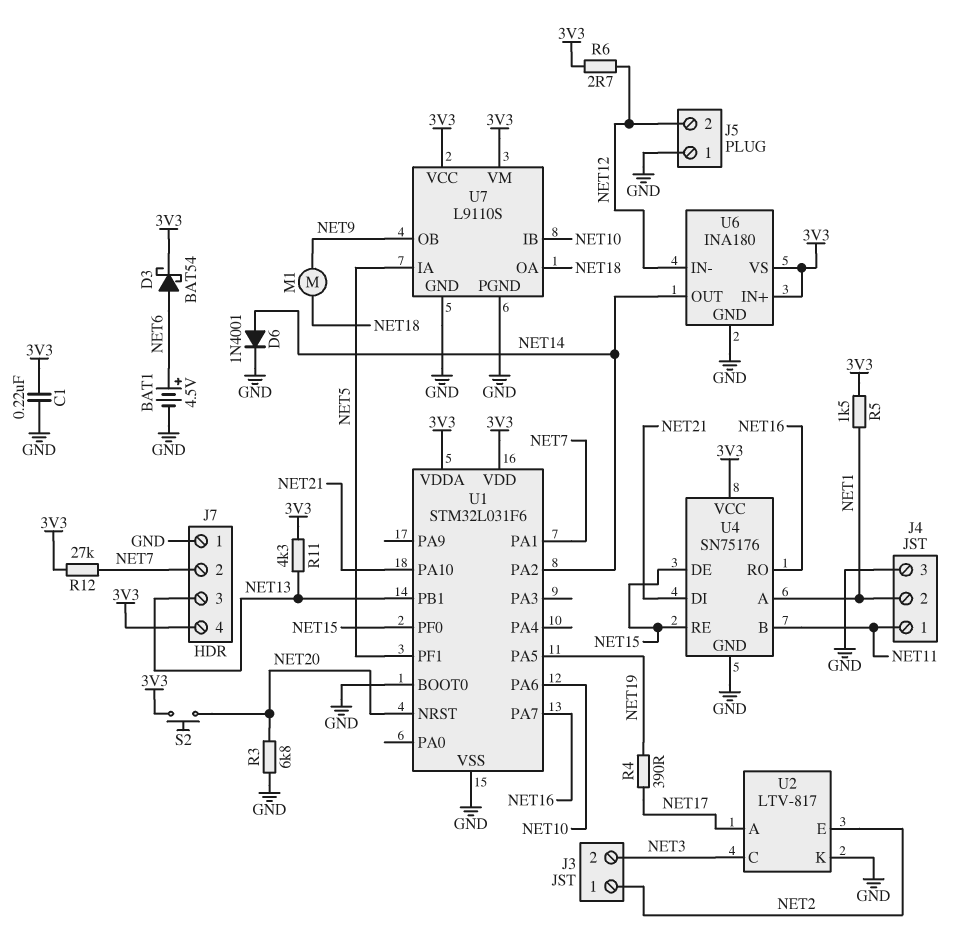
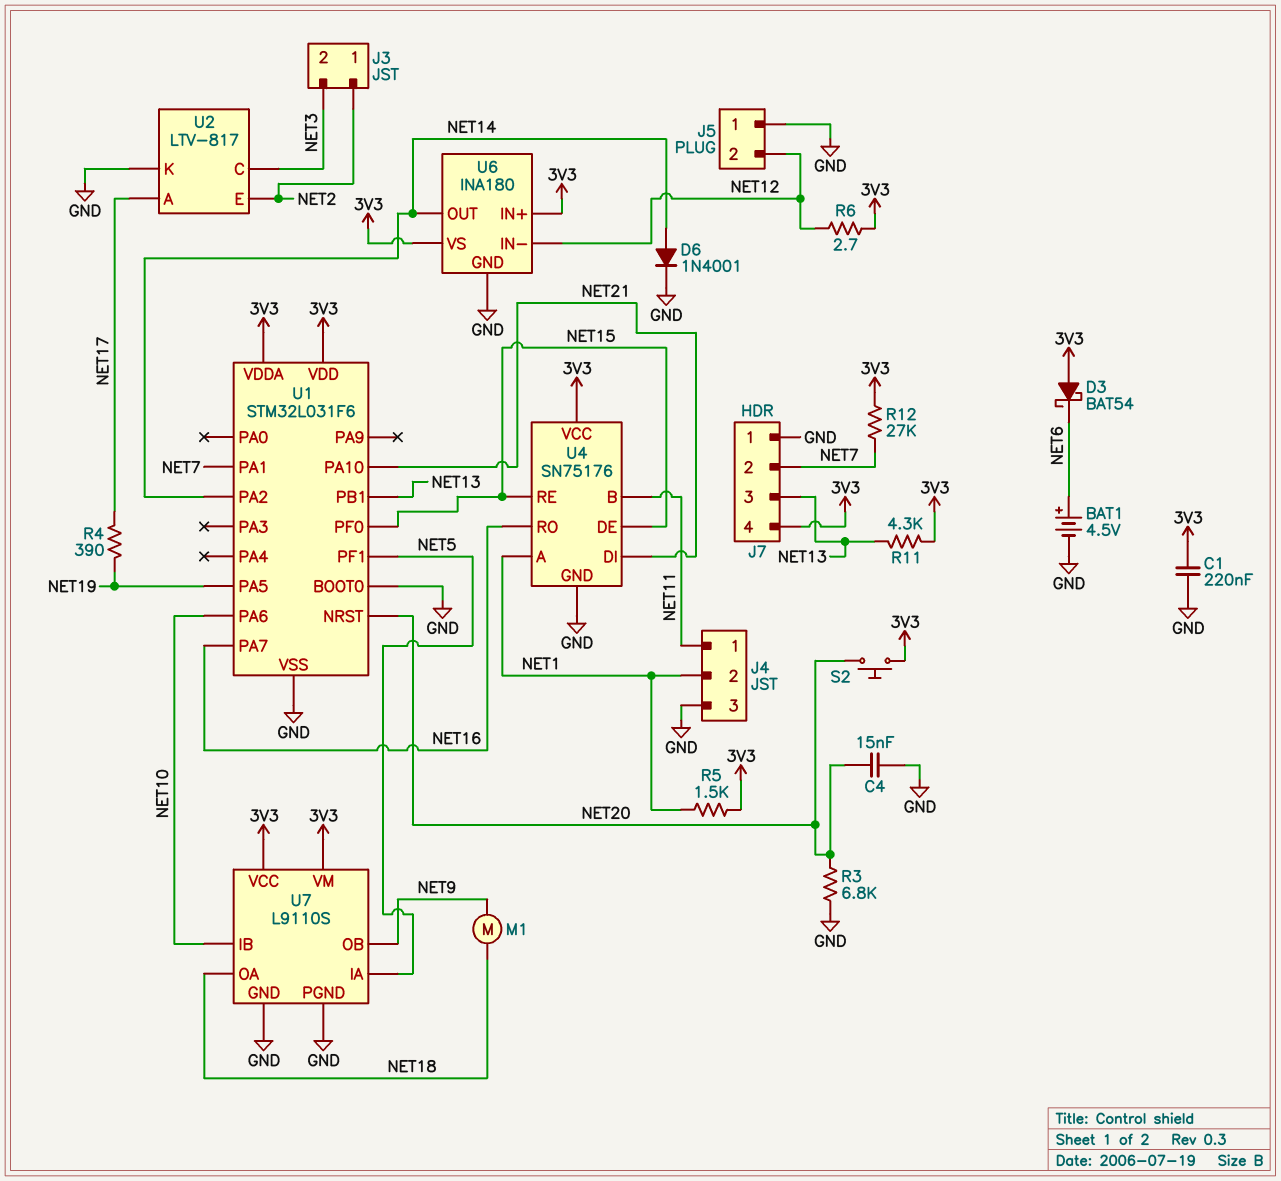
C4: none -> 15nF (GND, NET20)
D3: schottky BAT54 (A NET6, K 3V3) -> schottky BAT54 (A 3V3, K NET6)

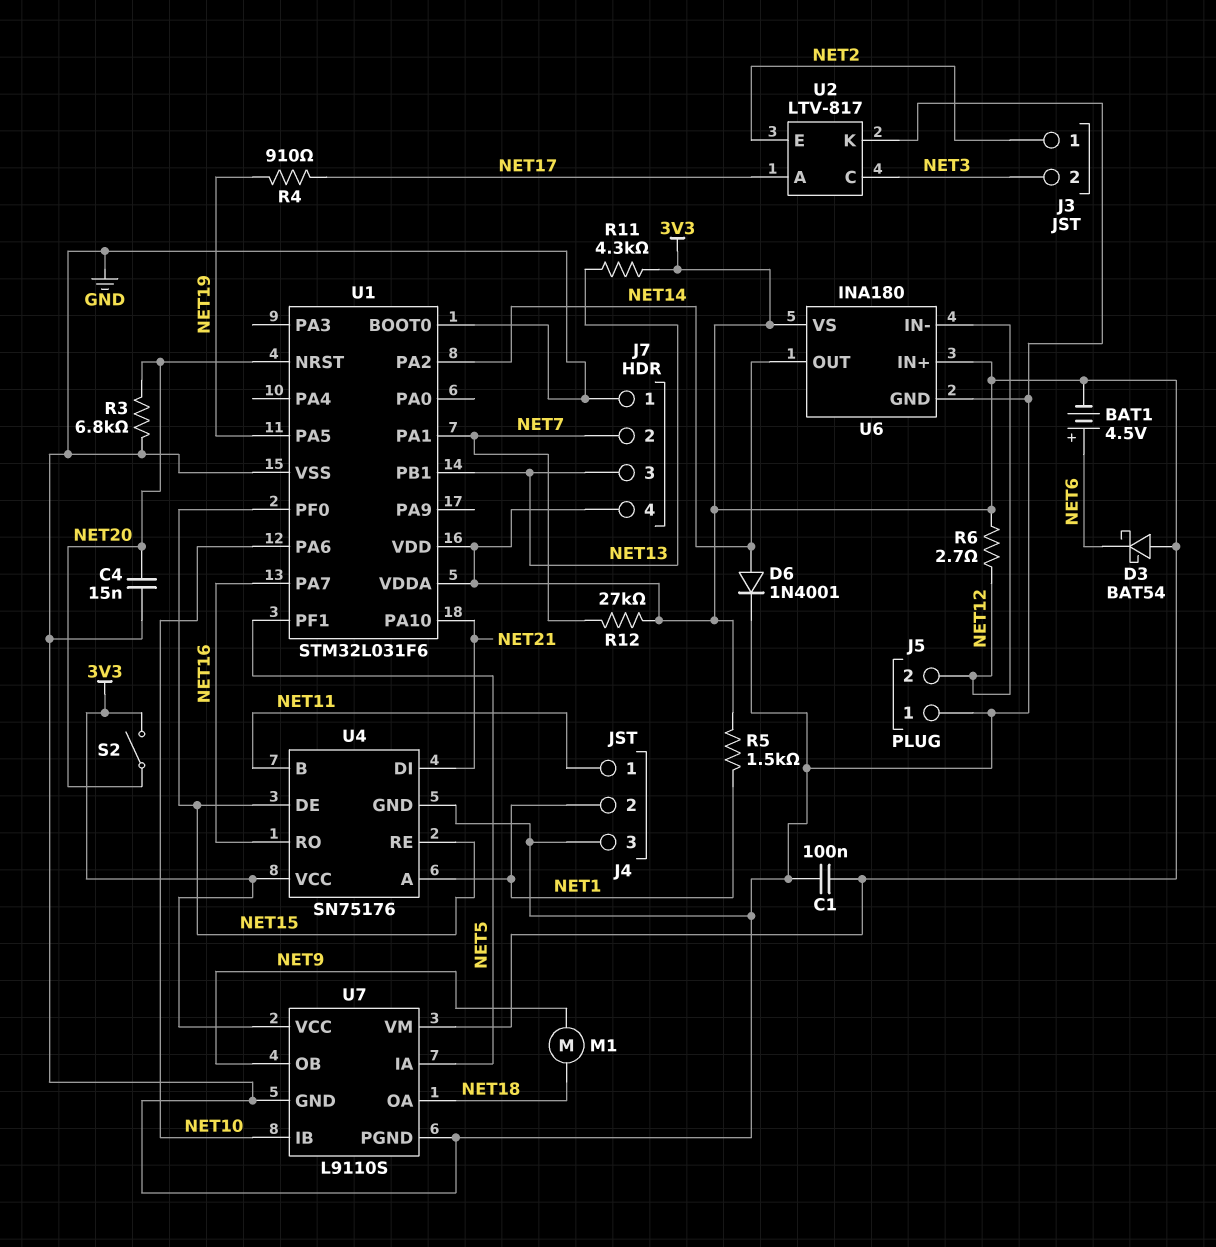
BAT1: 4.5V (plus NET6, minus GND) -> 4.5V (plus NET6, minus 3V3)
C1: 220nF (3V3, GND) -> 100nF (3V3, GND)
R4: 390 (NET17, NET19) -> 910 (NET17, NET19)
S2: button (3V3, NET20) -> switch (3V3, NET20)

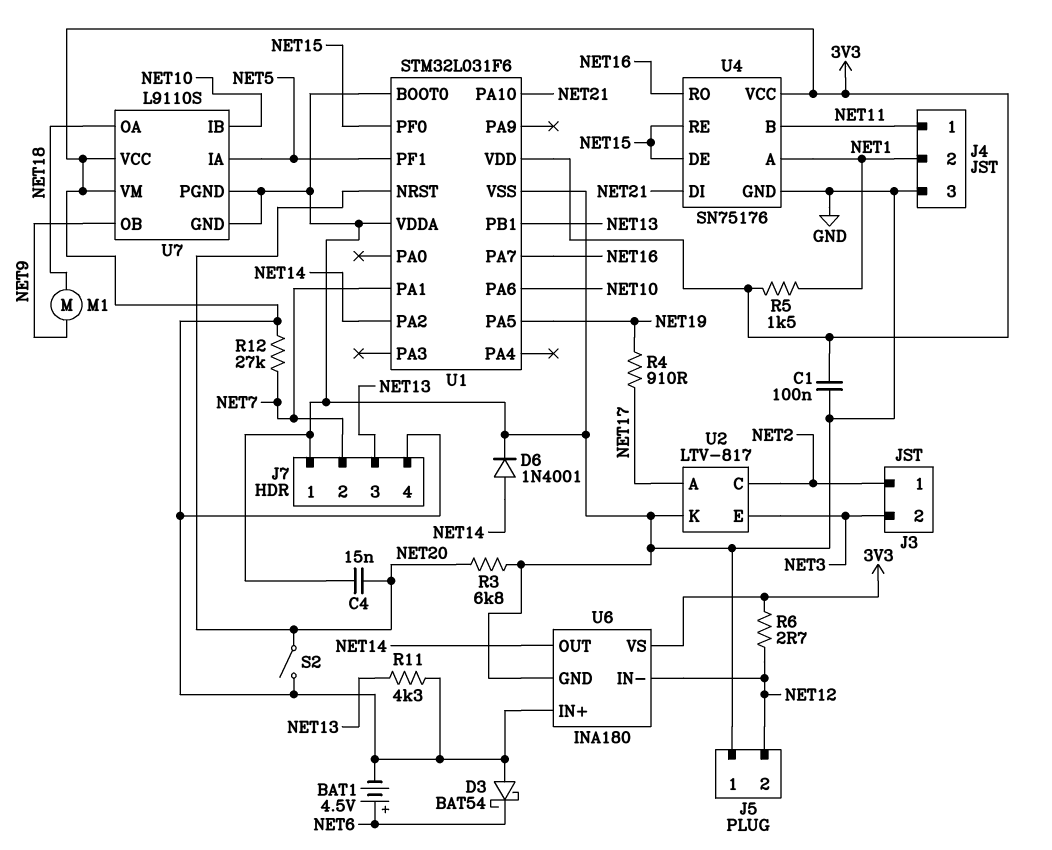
U1 pin VDDA: 3V3 -> GND
U2 pin C: NET3 -> NET2
U2 pin E: NET2 -> NET3

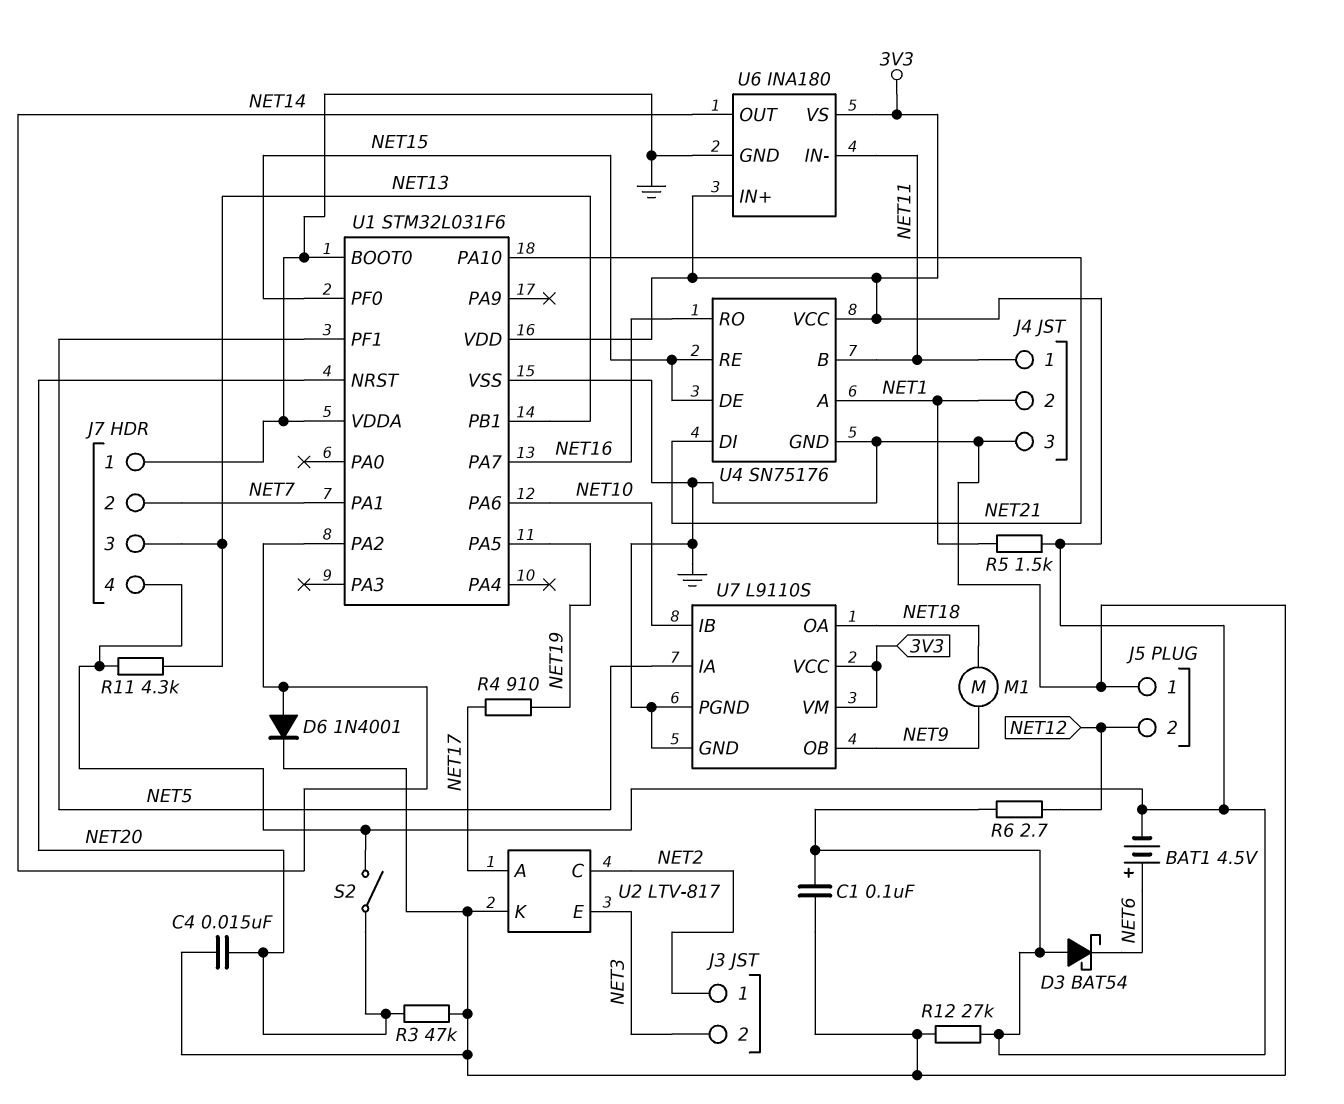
R3: 6.8k (GND, NET20) -> 47k (GND, NET20)
R12: 27k (3V3, NET7) -> 27k (3V3, GND)
U6 pin IN-: NET12 -> NET11

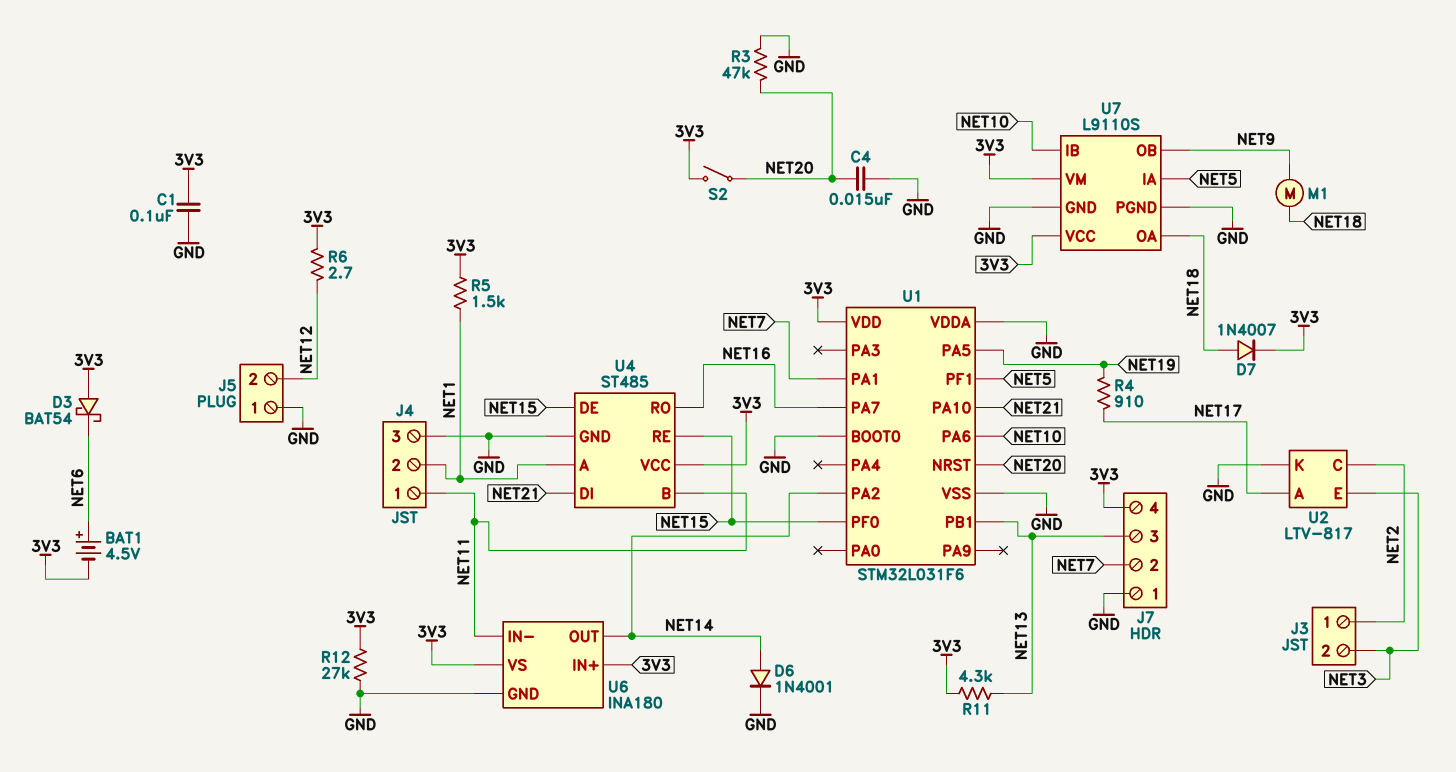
D7: none -> diode 1N4007 (A NET18, K 3V3)
U4: SN75176 -> ST485

